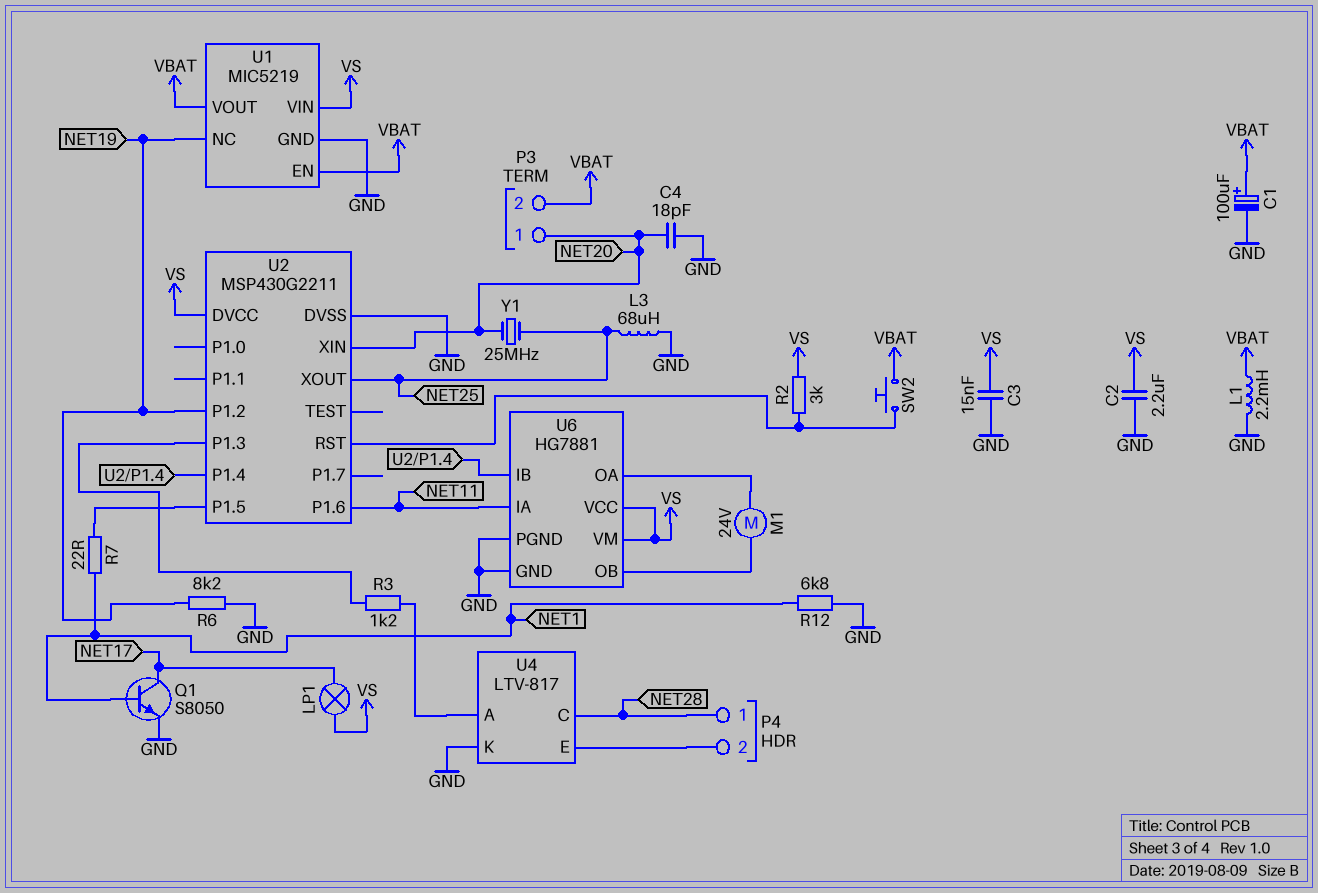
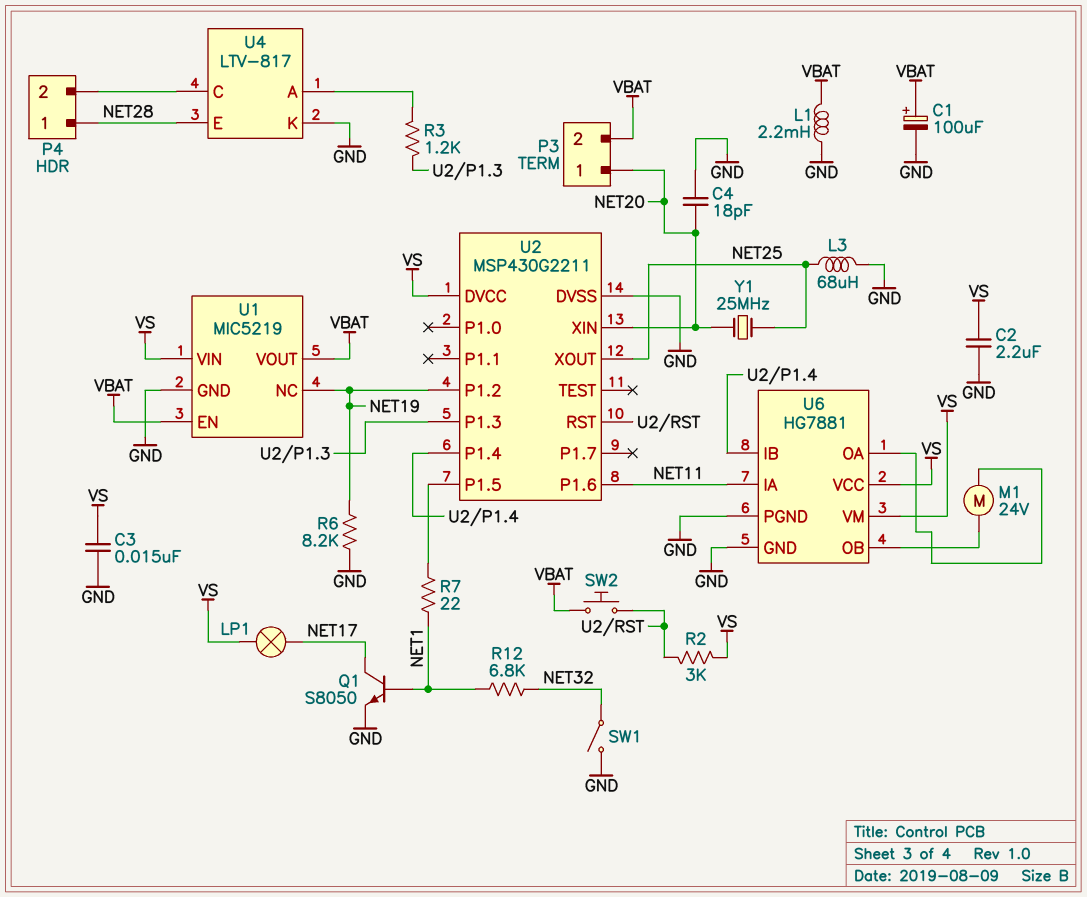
R12: 6.8k (GND, NET1) -> 6.8k (NET1, NET32)
SW1: none -> switch (GND, NET32)
U4 pin C: NET28 -> P4/2
U4 pin E: P4/2 -> NET28

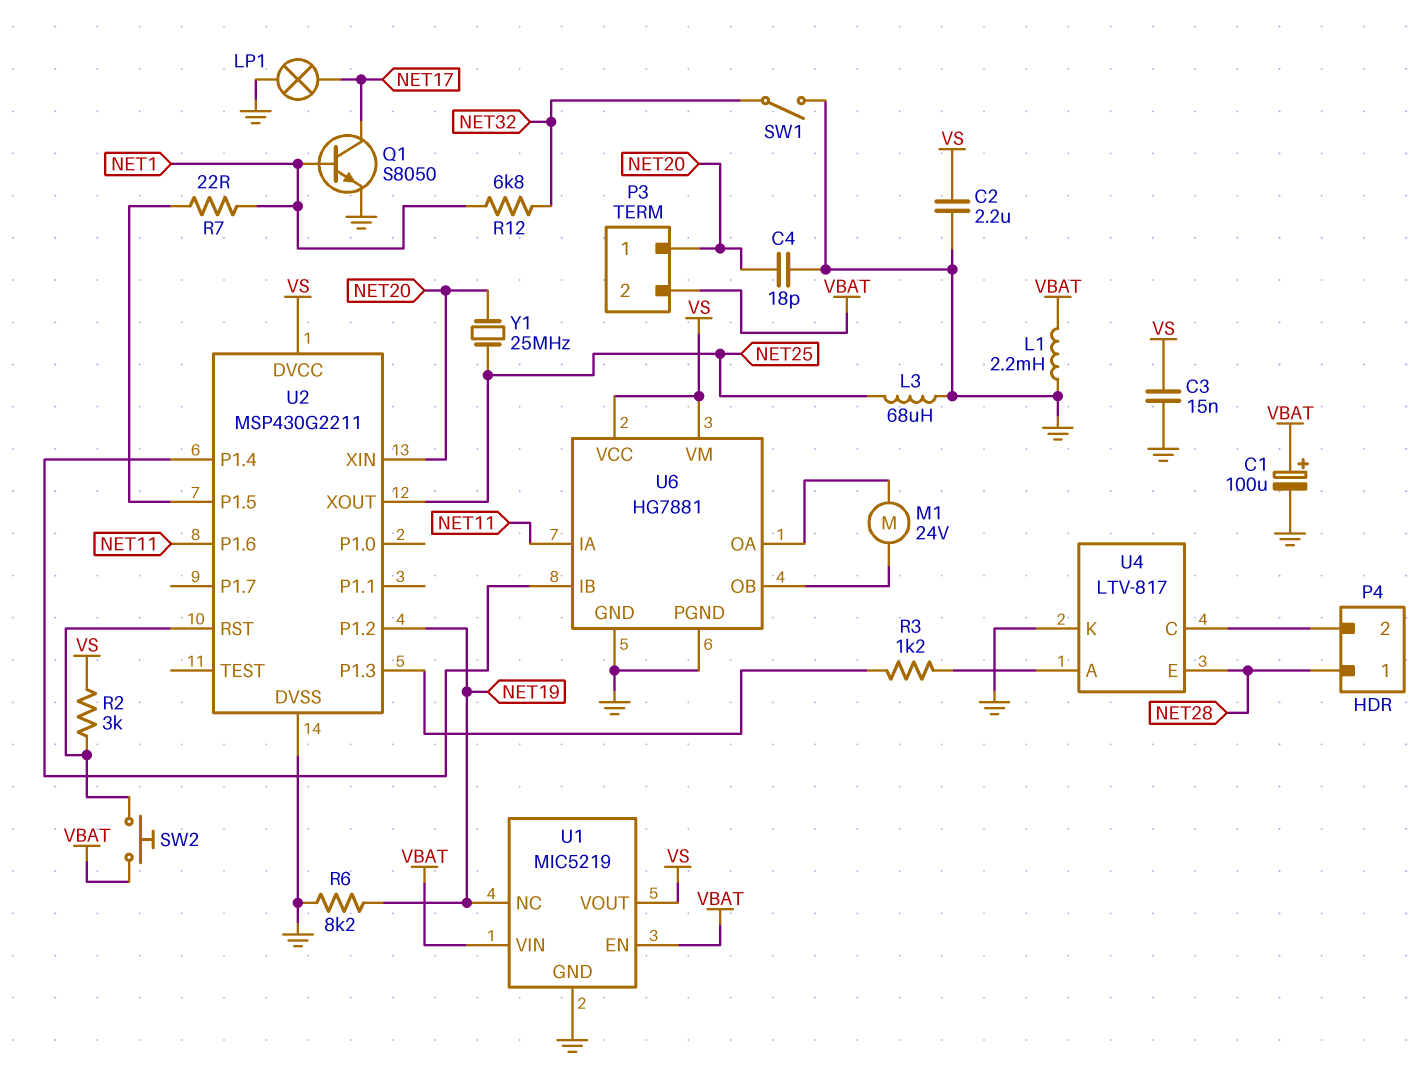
LP1: lamp (NET17, VS) -> lamp (GND, NET17)
U1 pin VIN: VS -> VBAT
U1 pin VOUT: VBAT -> VS

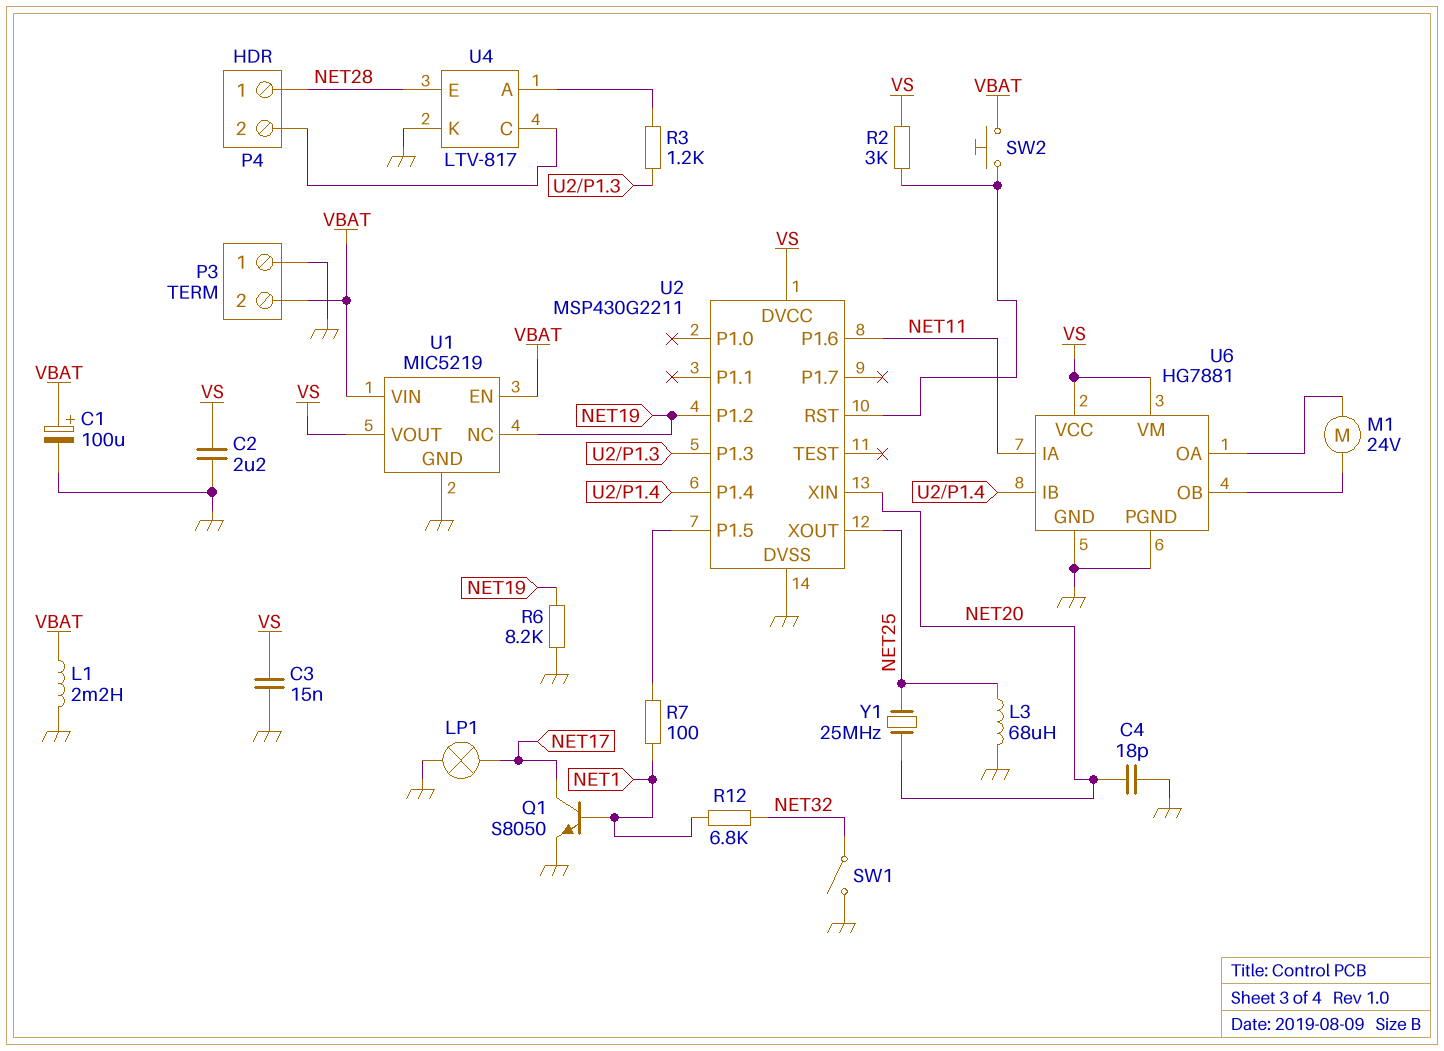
P3 pin 1: NET20 -> GND
R7: 22 (NET1, U2/P1.5) -> 100 (NET1, U2/P1.5)

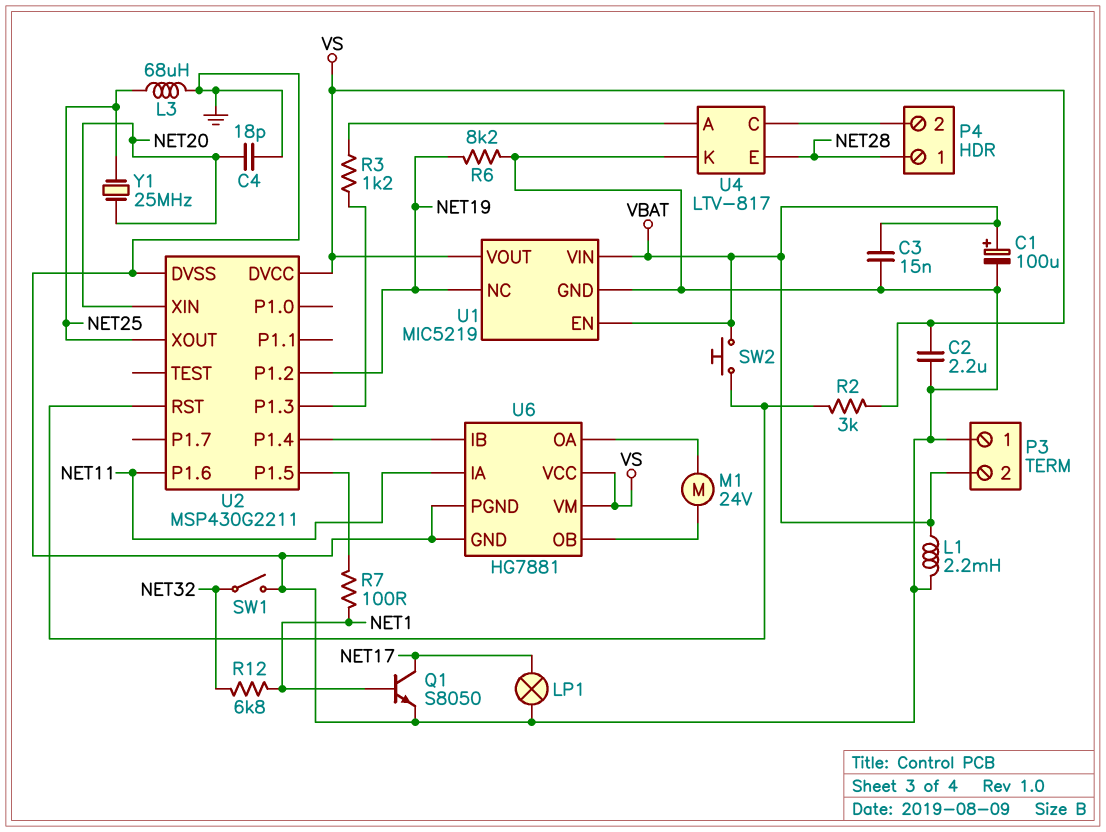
C3: 15nF (GND, VS) -> 15nF (GND, VBAT)

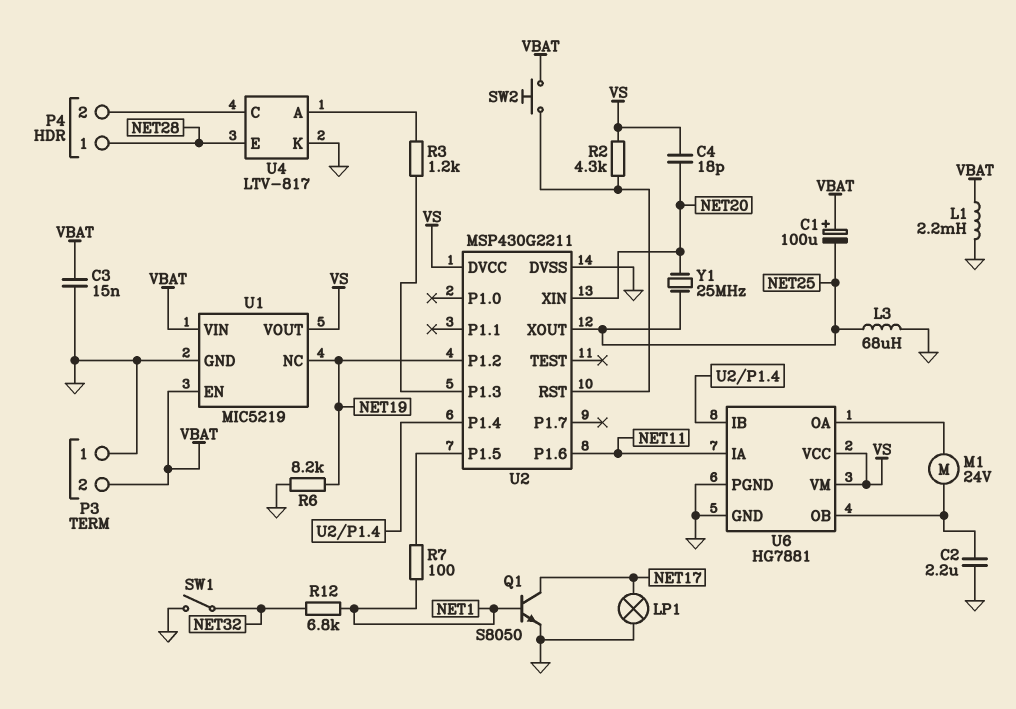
C1: 100uF (plus VBAT, minus GND) -> 100uF (plus VBAT, minus NET25)
C2: 2.2uF (GND, VS) -> 2.2uF (GND, U6/OB)
C4: 18pF (GND, NET20) -> 18pF (NET20, VS)
R2: 3k (U2/RST, VS) -> 4.3k (U2/RST, VS)

